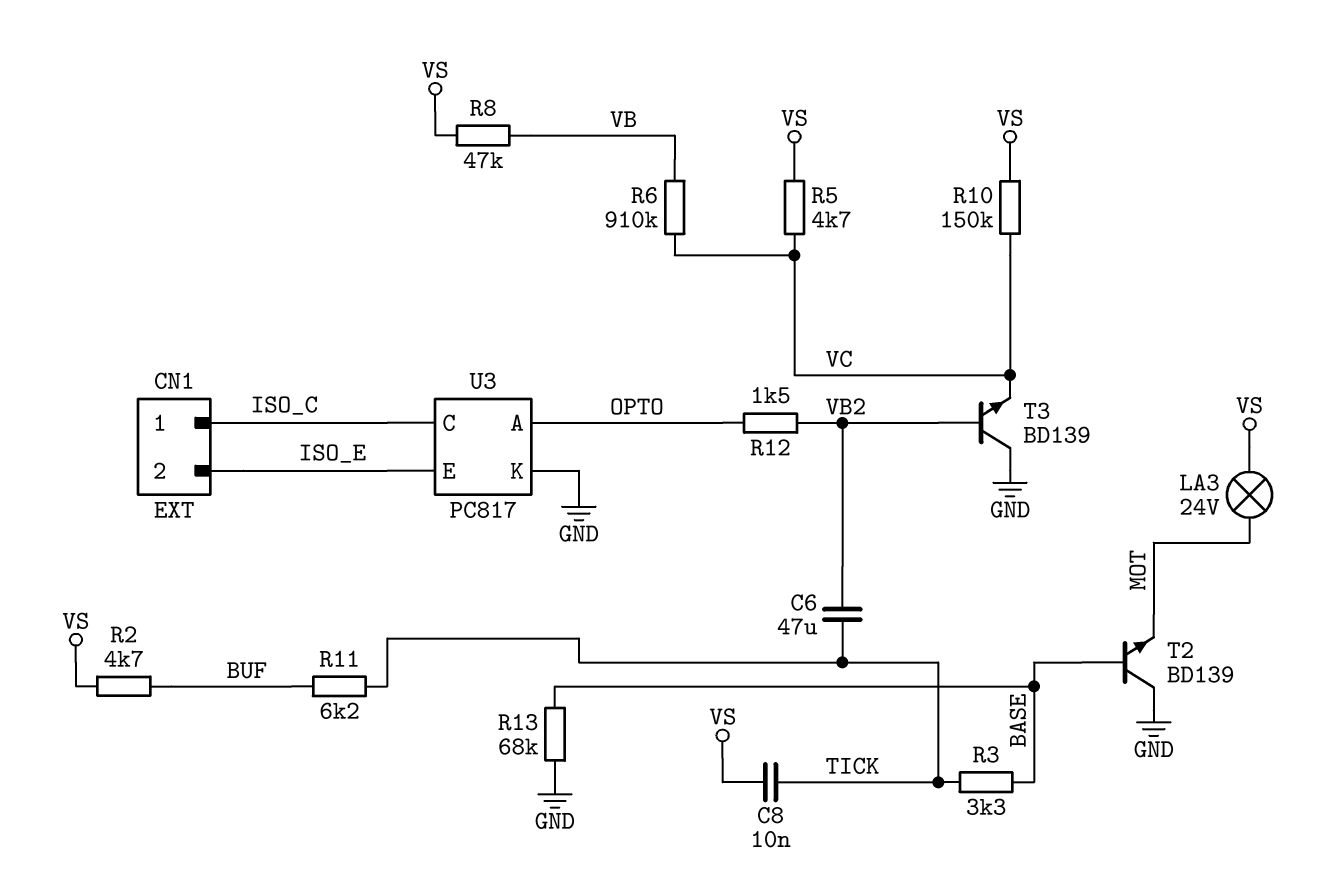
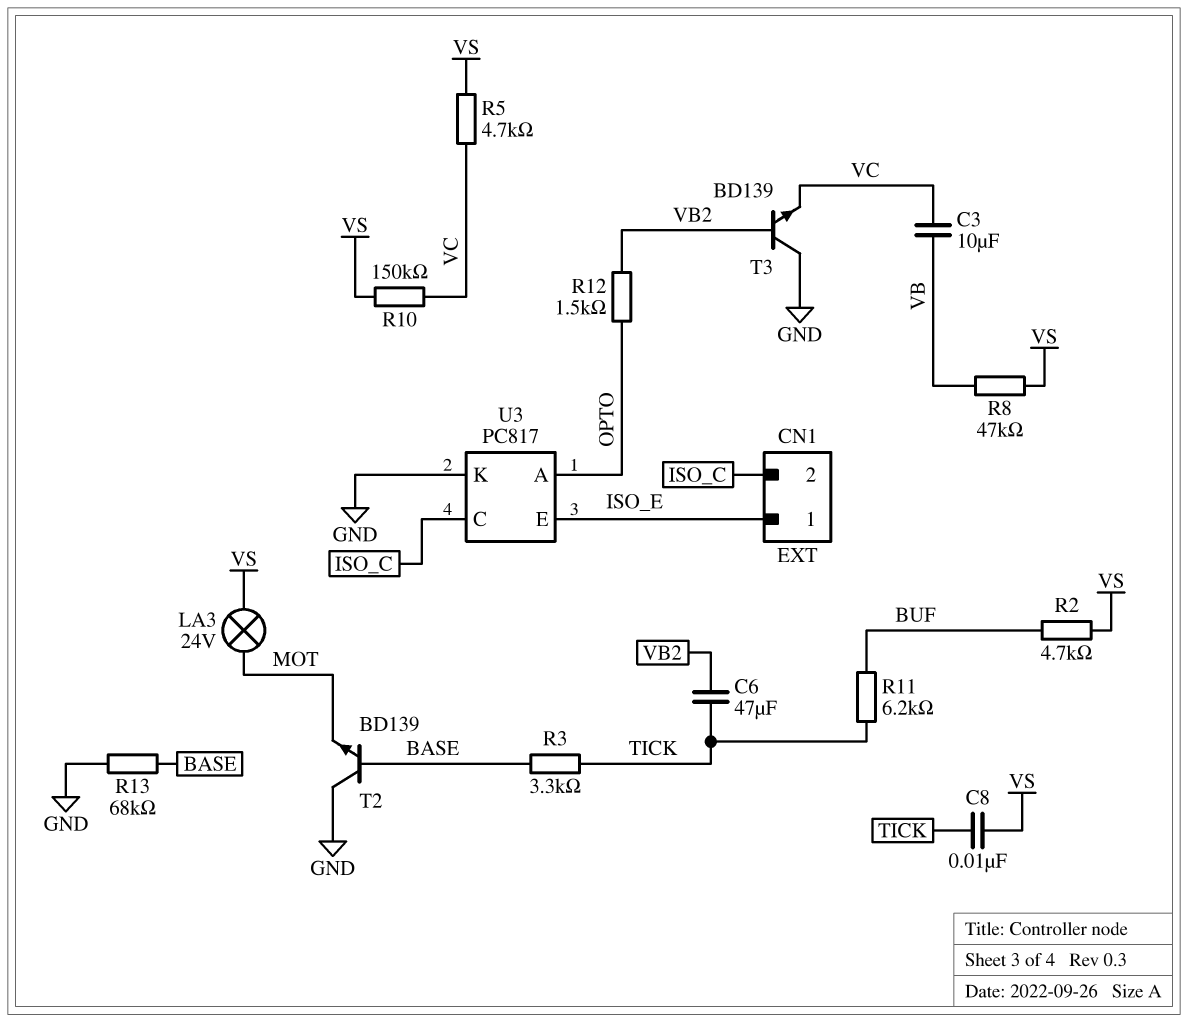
C3: none -> 10uF (VB, VC)
CN1 pin 1: ISO_C -> ISO_E
CN1 pin 2: ISO_E -> ISO_C
R6: 910k (VB, VC) -> none

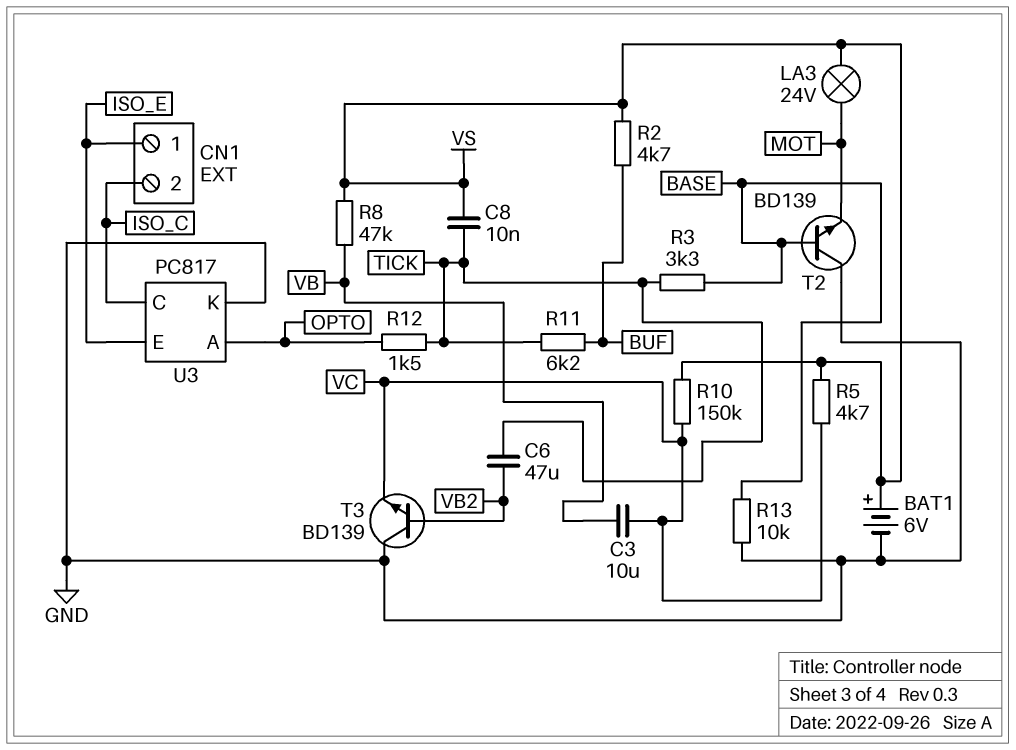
BAT1: none -> 6V (plus VS, minus GND)
R12: 1.5k (OPTO, VB2) -> 1.5k (OPTO, TICK)
R13: 68k (BASE, GND) -> 10k (BASE, GND)

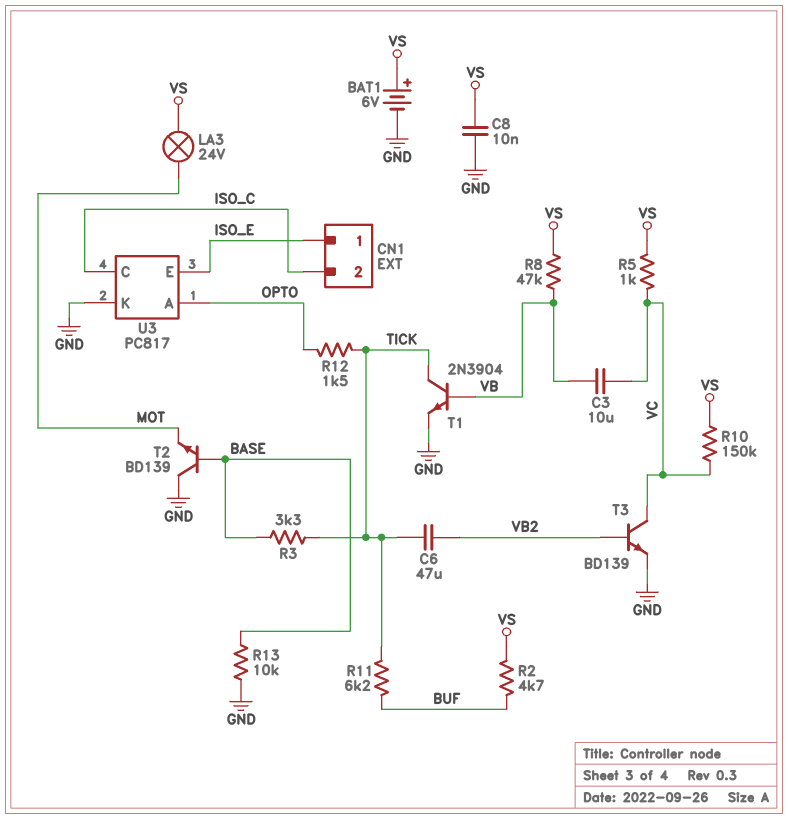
C8: 10nF (TICK, VS) -> 10nF (GND, VS)
R5: 4.7k (VC, VS) -> 1k (VC, VS)
T1: none -> NPN 2N3904 (B VB, C TICK, E GND)
T3: NPN BD139 (B VB2, C GND, E VC) -> NPN BD139 (B VB2, C VC, E GND)

